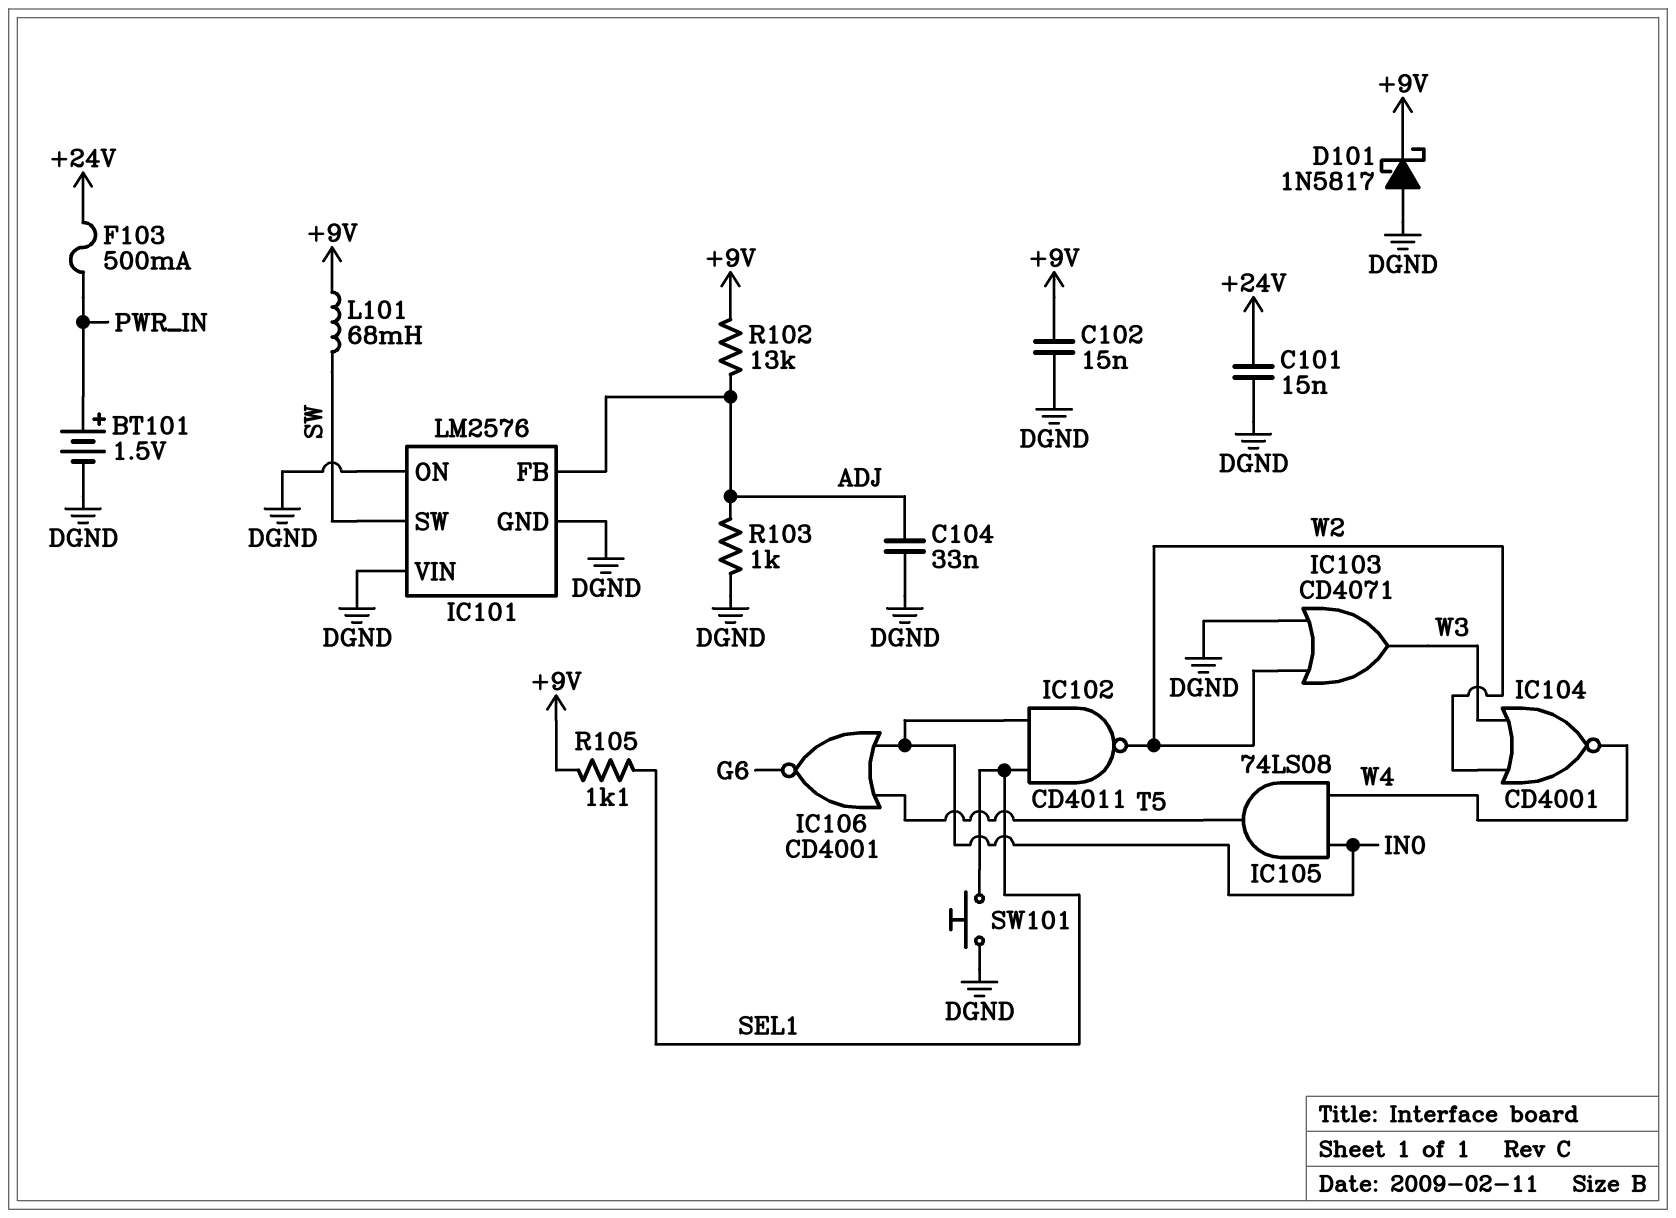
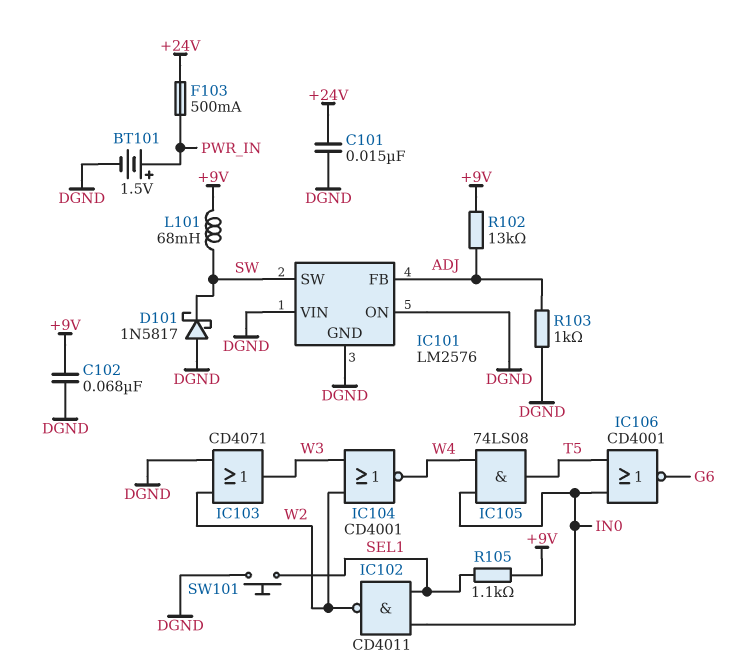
C102: 15nF (+9V, DGND) -> 68nF (+9V, DGND)
C104: 33nF (ADJ, DGND) -> none
D101: schottky 1N5817 (A DGND, K +9V) -> schottky 1N5817 (A DGND, K SW)

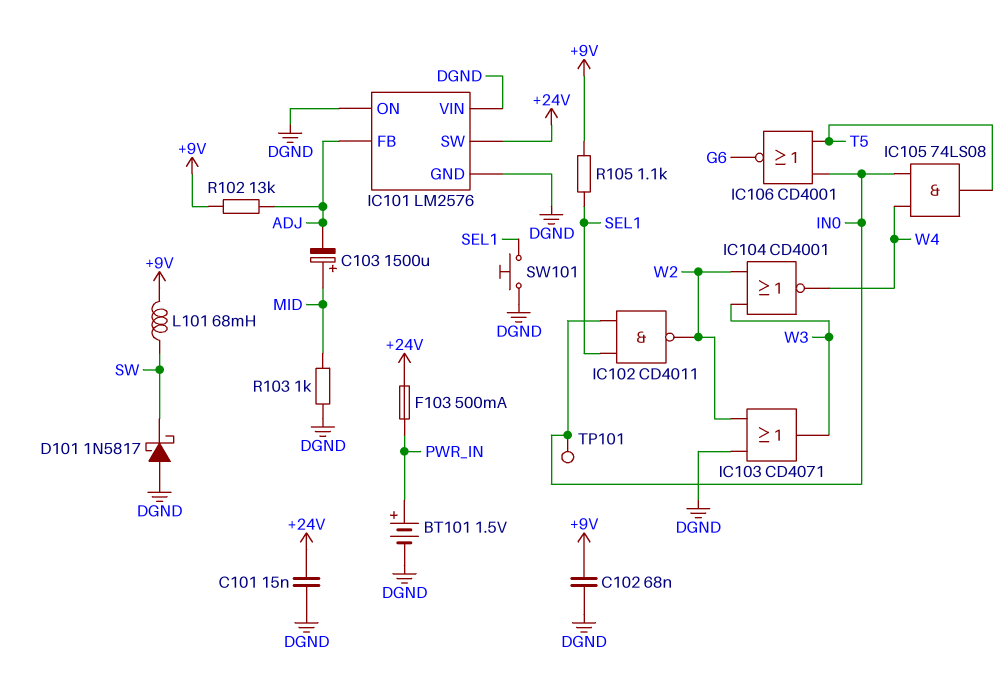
C103: none -> 1500uF (plus MID, minus ADJ)
IC101 pin SW: SW -> +24V
R103: 1k (ADJ, DGND) -> 1k (DGND, MID)
TP101: none -> test point (IN0)

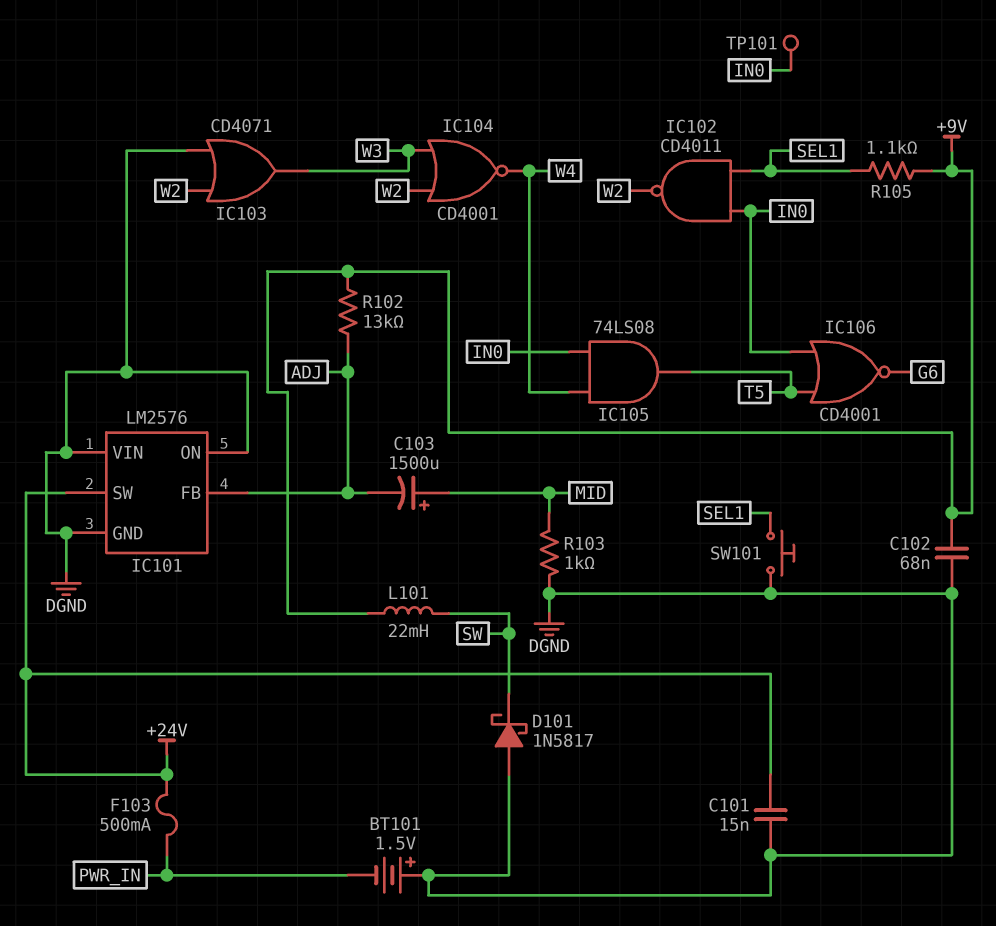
BT101: 1.5V (plus PWR_IN, minus DGND) -> 1.5V (plus DGND, minus PWR_IN)
L101: 68mH (+9V, SW) -> 22mH (+9V, SW)

